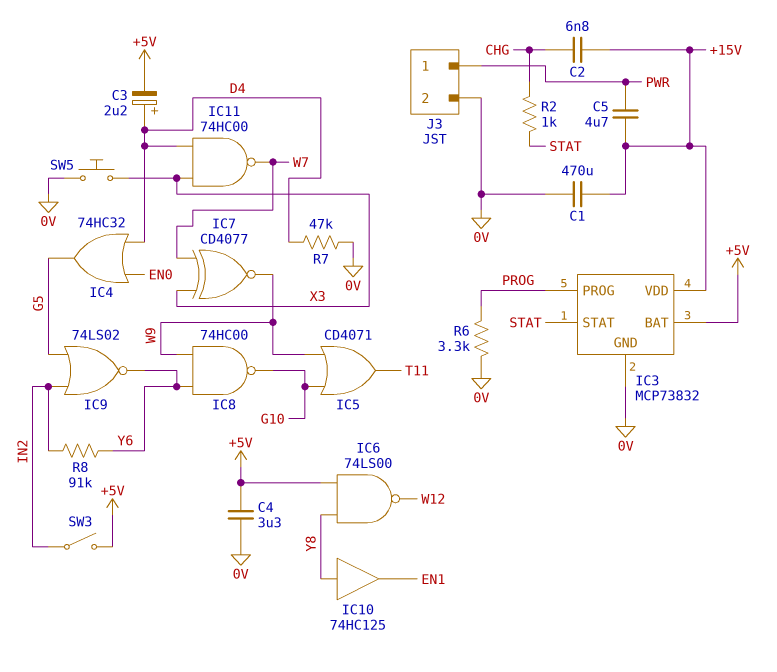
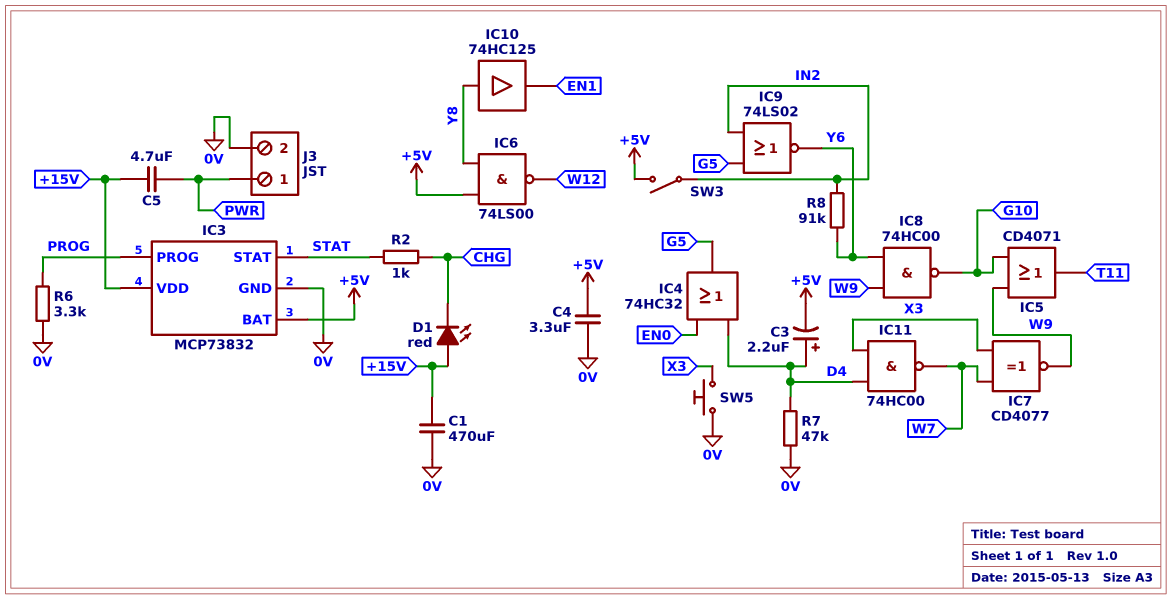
C2: 6.8nF (+15V, CHG) -> none
D1: none -> LED red (A +15V, K CHG)

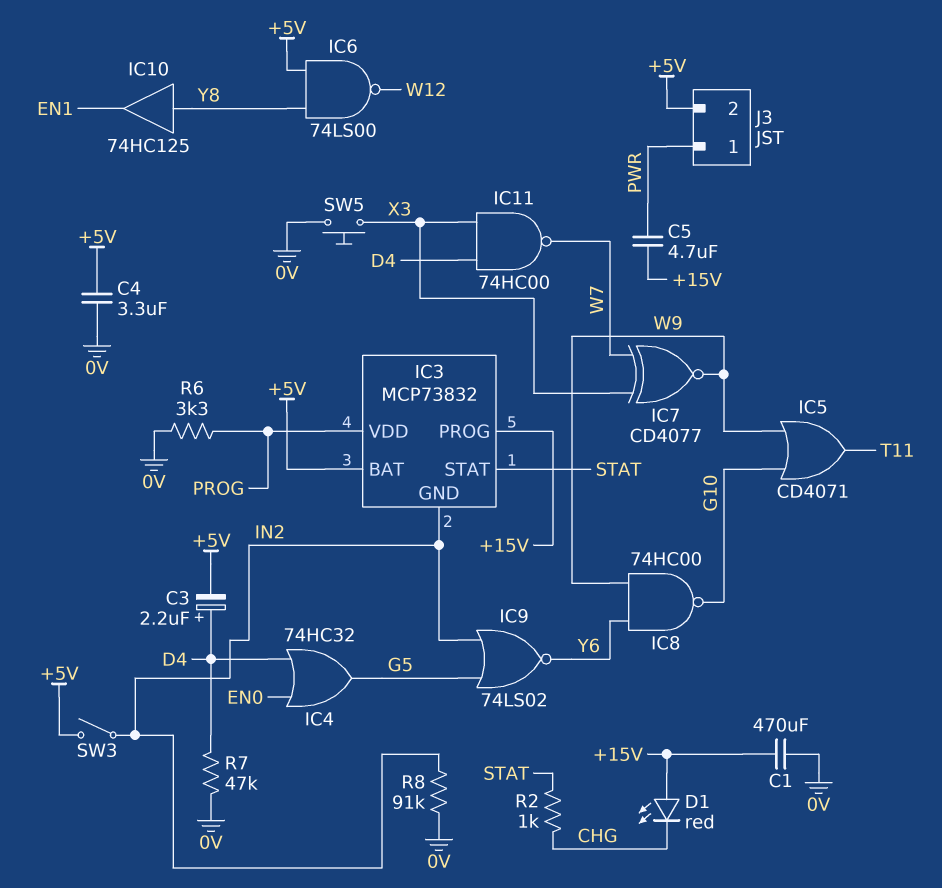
IC3 pin GND: 0V -> IN2
IC3 pin PROG: PROG -> +15V
IC3 pin VDD: +15V -> PROG
J3 pin 2: 0V -> +5V
R8: 91k (IN2, Y6) -> 91k (0V, IN2)

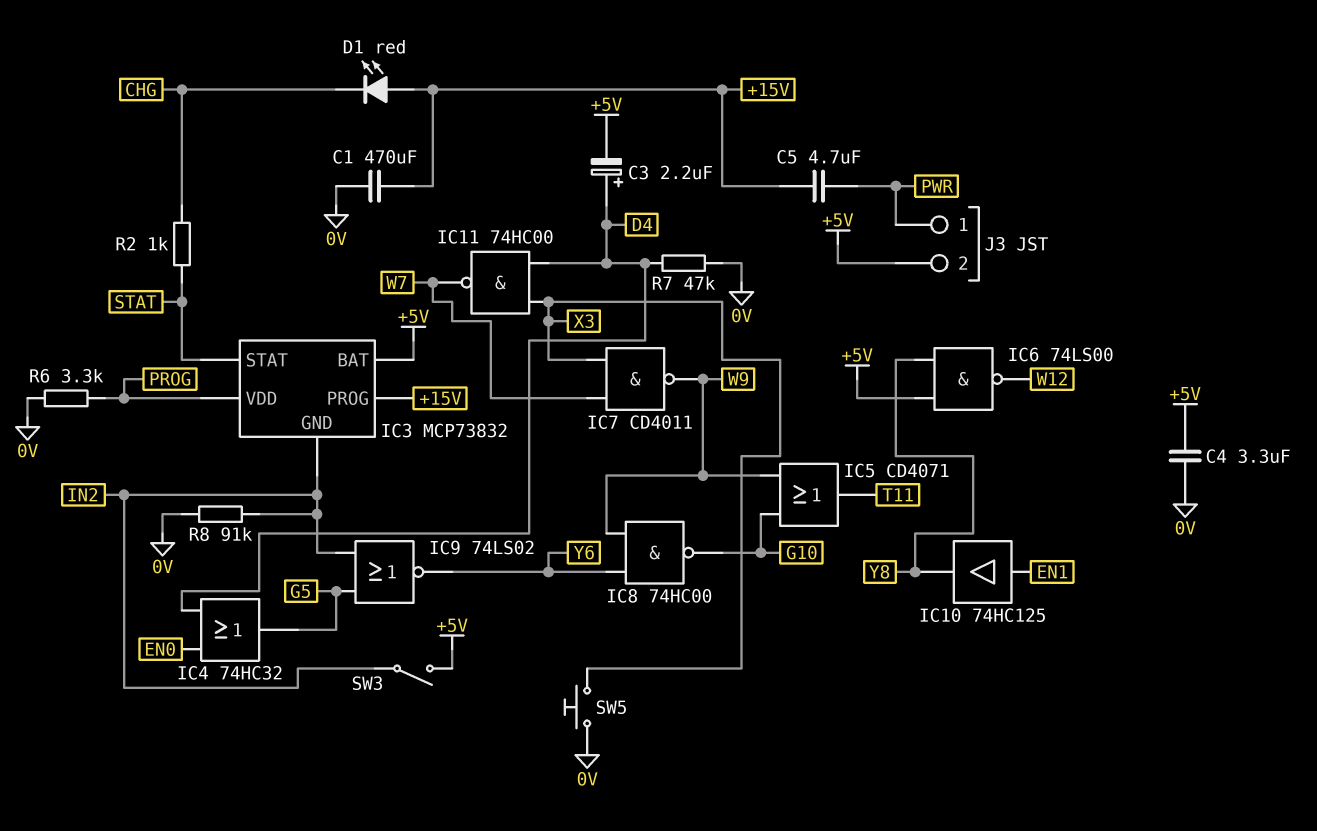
IC7: XNOR CD4077 (in W7, in X3, out W9) -> NAND CD4011 (in W7, in X3, out W9)
IC10: buffer 74HC125 (in Y8, out EN1) -> buffer 74HC125 (in EN1, out Y8)

